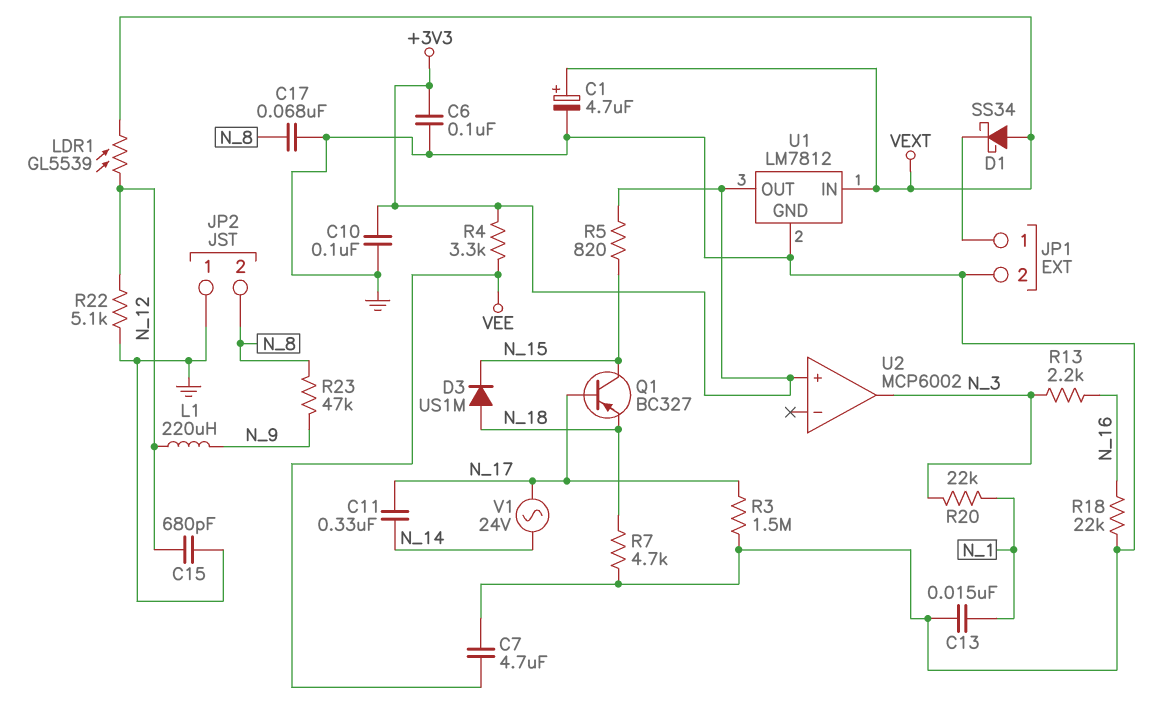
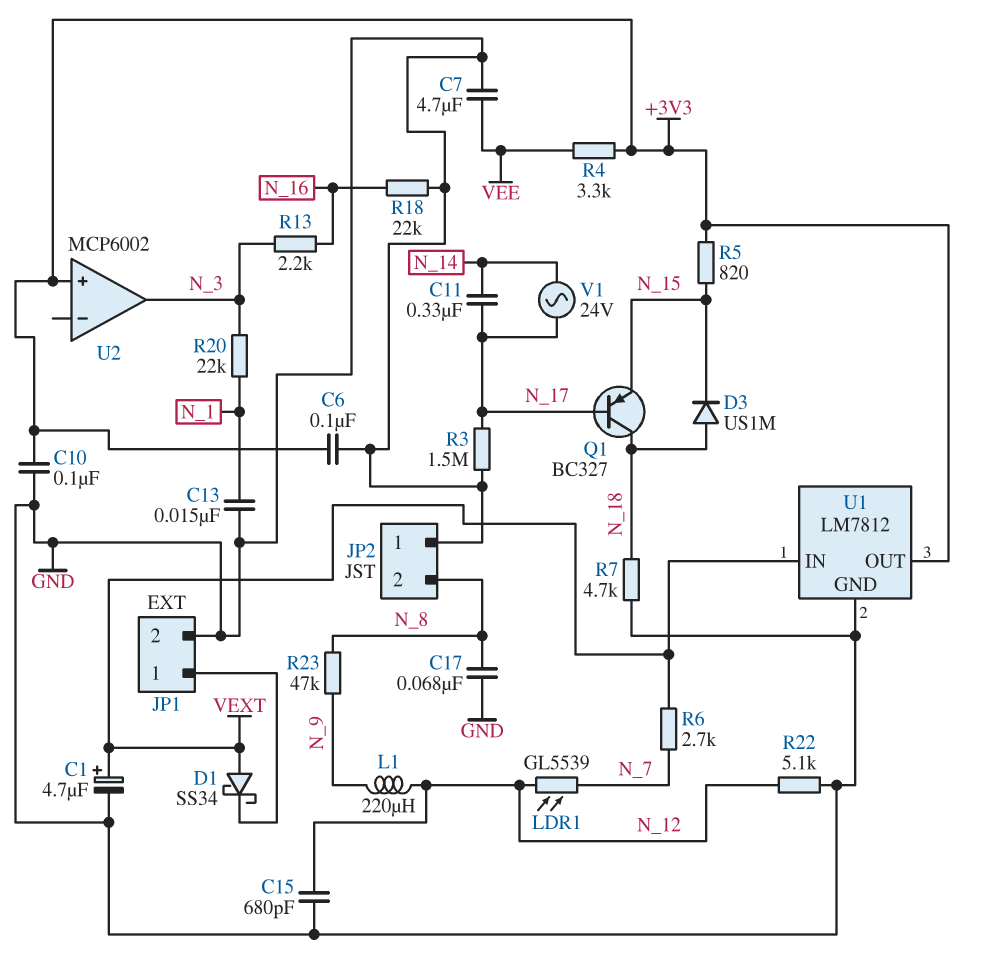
LDR1: GL5539 (N_12, VEXT) -> GL5539 (N_7, N_12)
Q1: PNP BC327 (B N_17, C N_15, E N_18) -> PNP BC327 (B N_17, C N_18, E N_15)
R6: none -> 2.7k (N_7, VEXT)

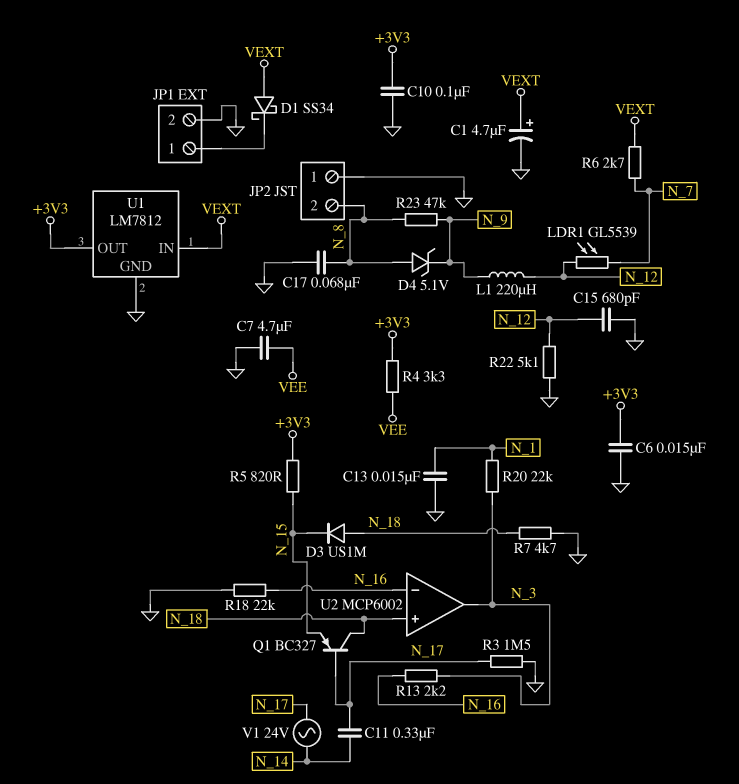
C6: 100nF (+3V3, GND) -> 15nF (+3V3, GND)
D4: none -> zener 5.1V (A N_8, K N_9)
U2 pin in+: +3V3 -> N_18
U2 pin in-: none -> N_16

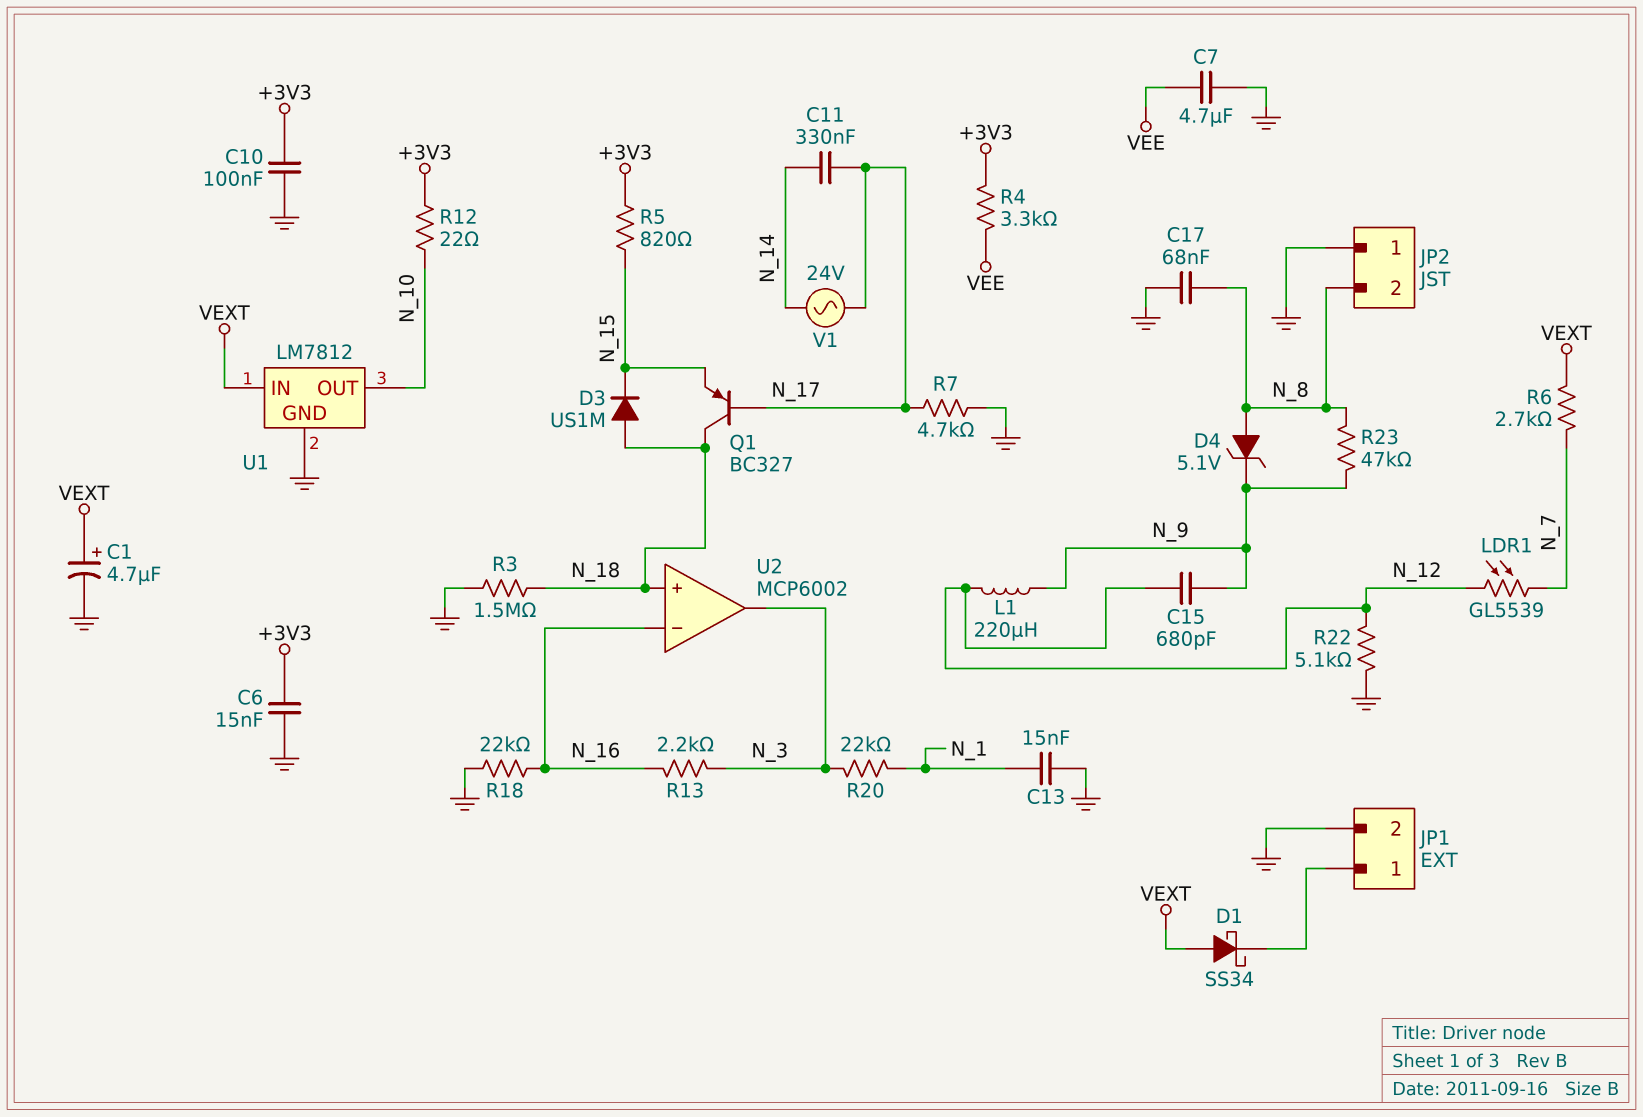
C15: 680pF (GND, N_12) -> 680pF (N_9, N_12)
R3: 1.5M (GND, N_17) -> 1.5M (GND, N_18)
R7: 4.7k (GND, N_18) -> 4.7k (GND, N_17)
R12: none -> 22 (+3V3, N_10)
U1 pin OUT: +3V3 -> N_10

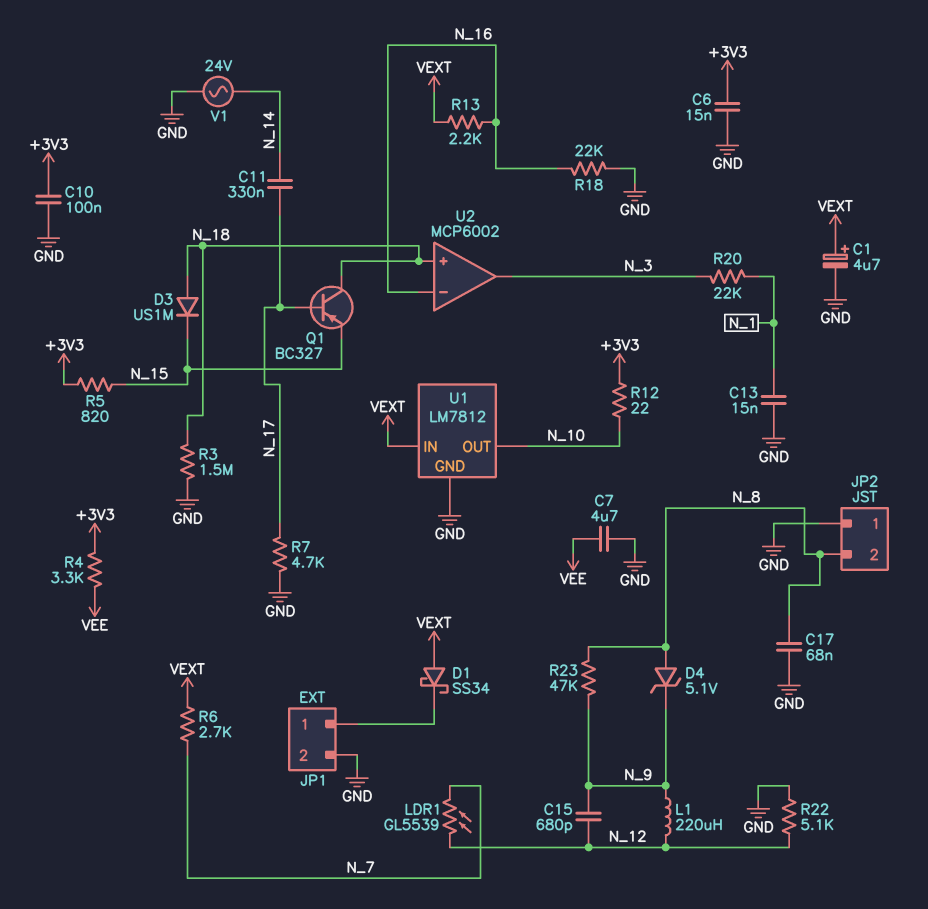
R13: 2.2k (N_3, N_16) -> 2.2k (N_16, VEXT)
V1: AC 24V (N_14, N_17) -> AC 24V (GND, N_14)

